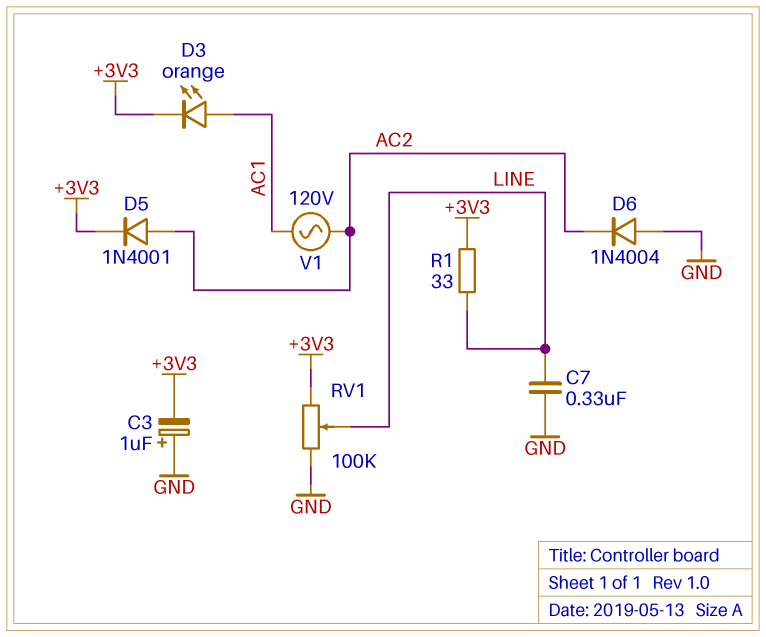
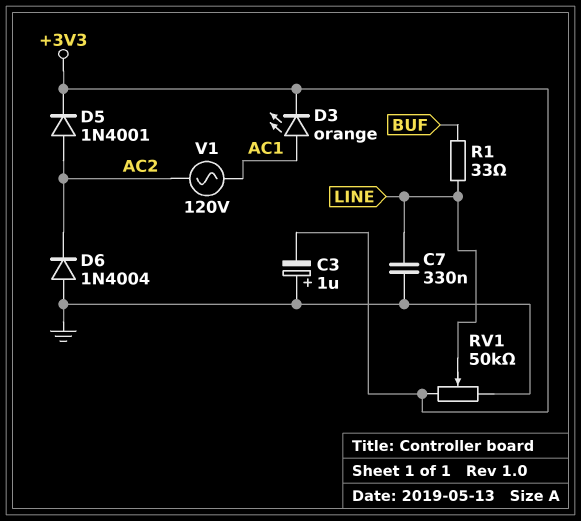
R1: 33 (+3V3, LINE) -> 33 (BUF, LINE)
RV1: 100k (+3V3, GND, wiper LINE) -> 50k (+3V3, GND, wiper LINE)

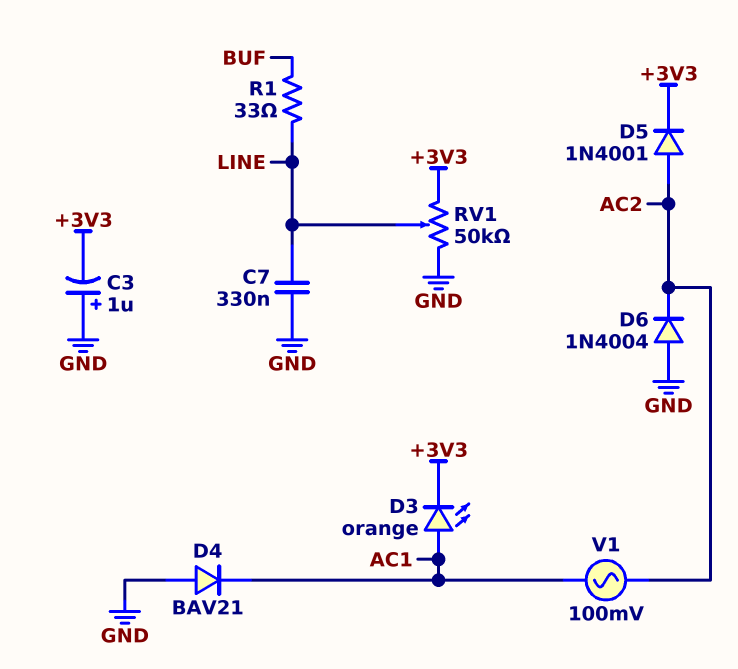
D4: none -> diode BAV21 (A GND, K AC1)
V1: AC 120V (AC1, AC2) -> AC 100mV (AC1, AC2)

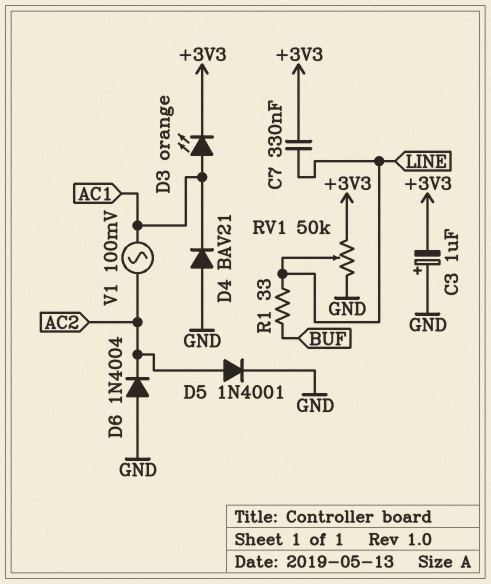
C7: 330nF (GND, LINE) -> 330nF (+3V3, LINE)
D5: diode 1N4001 (A AC2, K +3V3) -> diode 1N4001 (A AC2, K GND)

